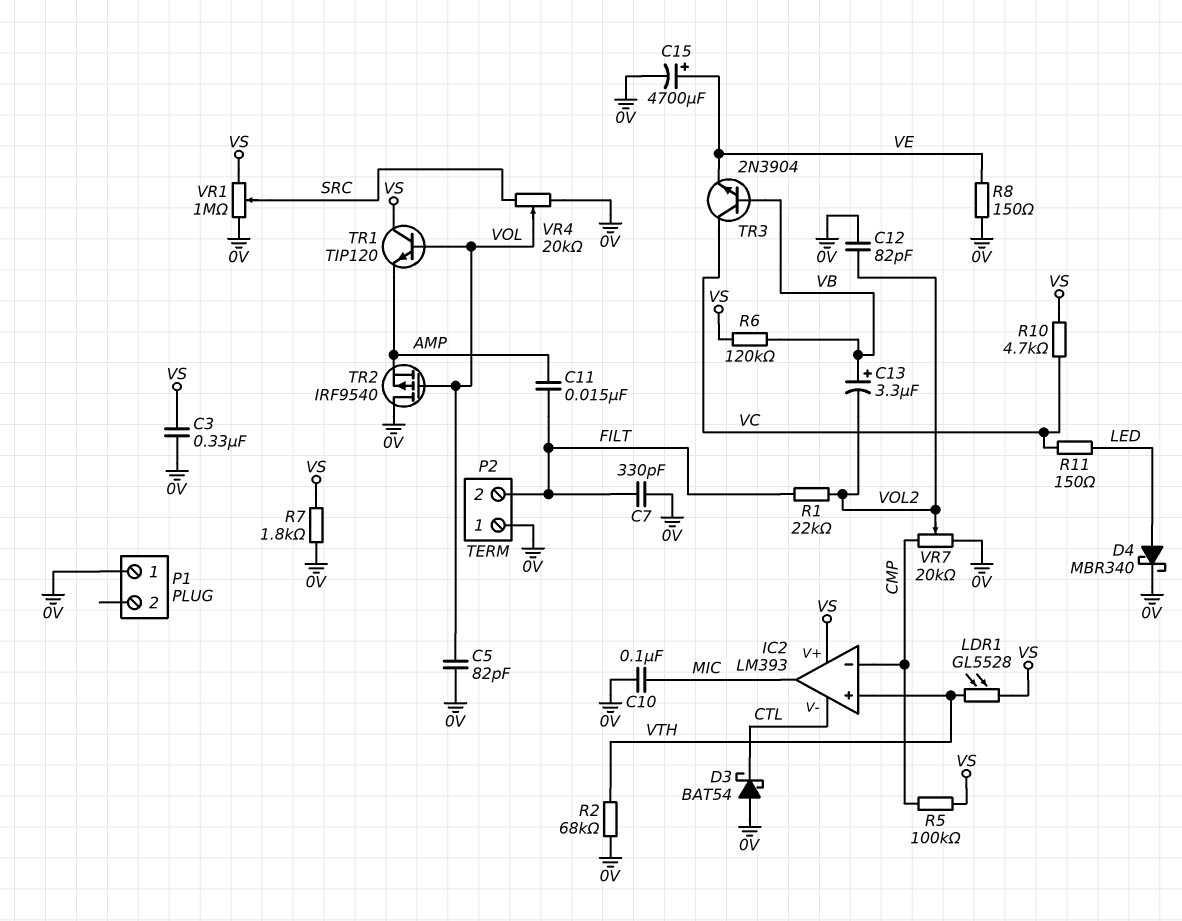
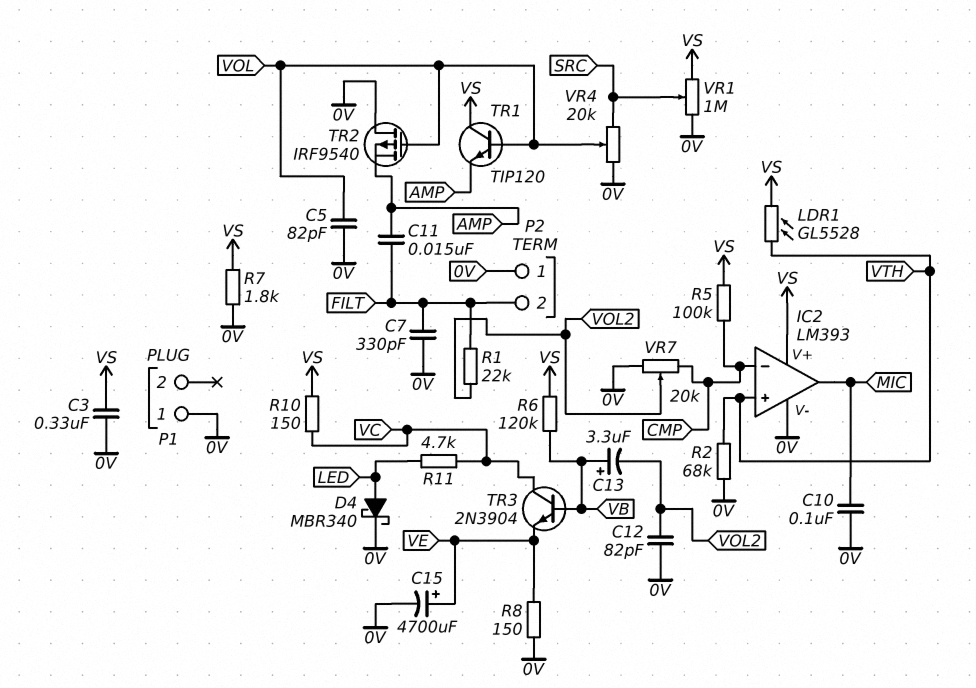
D3: schottky BAT54 (A 0V, K CTL) -> none
IC2 pin V-: CTL -> 0V
R10: 4.7k (VC, VS) -> 150 (VC, VS)
R11: 150 (LED, VC) -> 4.7k (LED, VC)

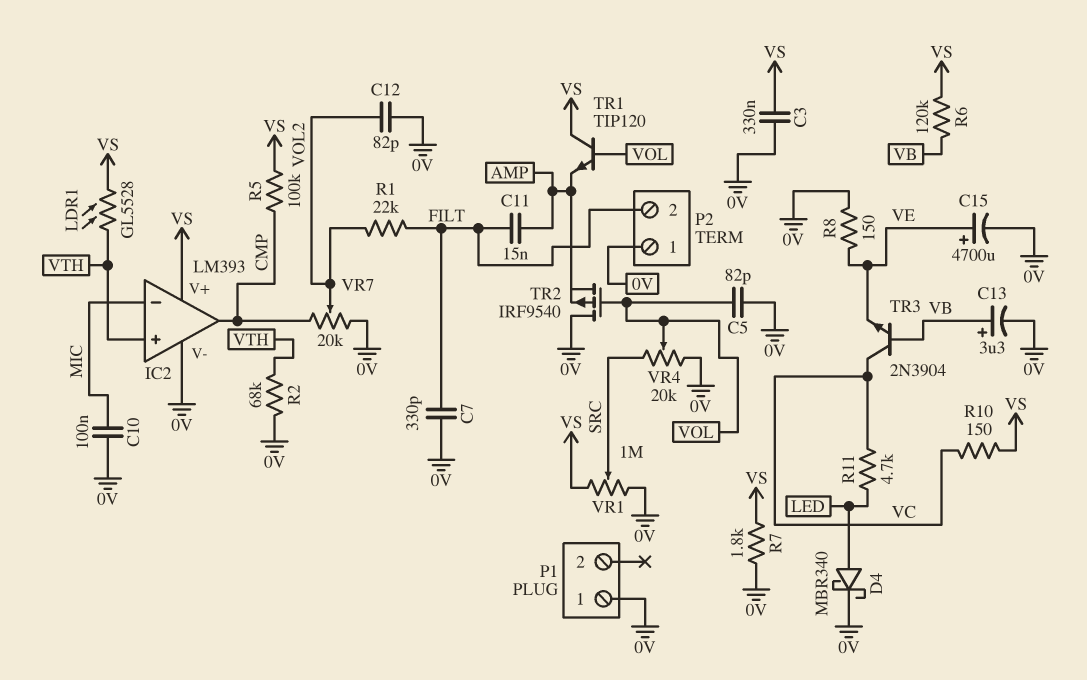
C13: 3.3uF (plus VB, minus VOL2) -> 3.3uF (plus VB, minus 0V)
IC2 pin in-: CMP -> MIC
IC2 pin out: MIC -> CMP

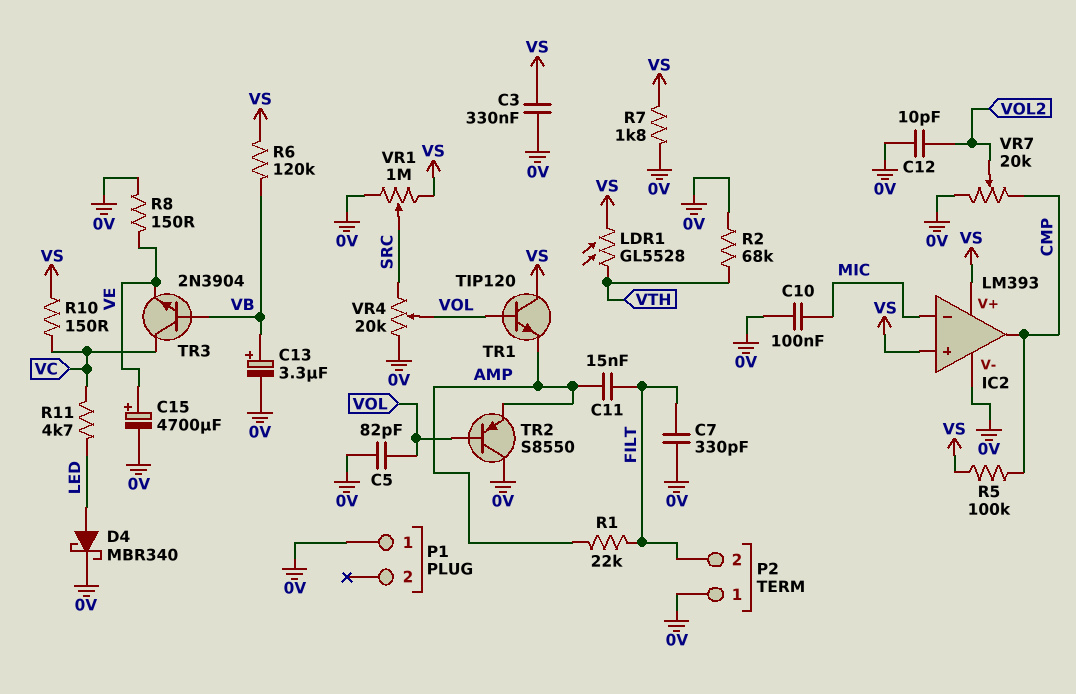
C12: 82pF (0V, VOL2) -> 10pF (0V, VOL2)
IC2 pin in+: VTH -> VS
R1: 22k (FILT, VOL2) -> 22k (AMP, FILT)
TR2: PMOS IRF9540 (G VOL, D 0V, S AMP) -> PNP S8550 (B VOL, C 0V, E AMP)

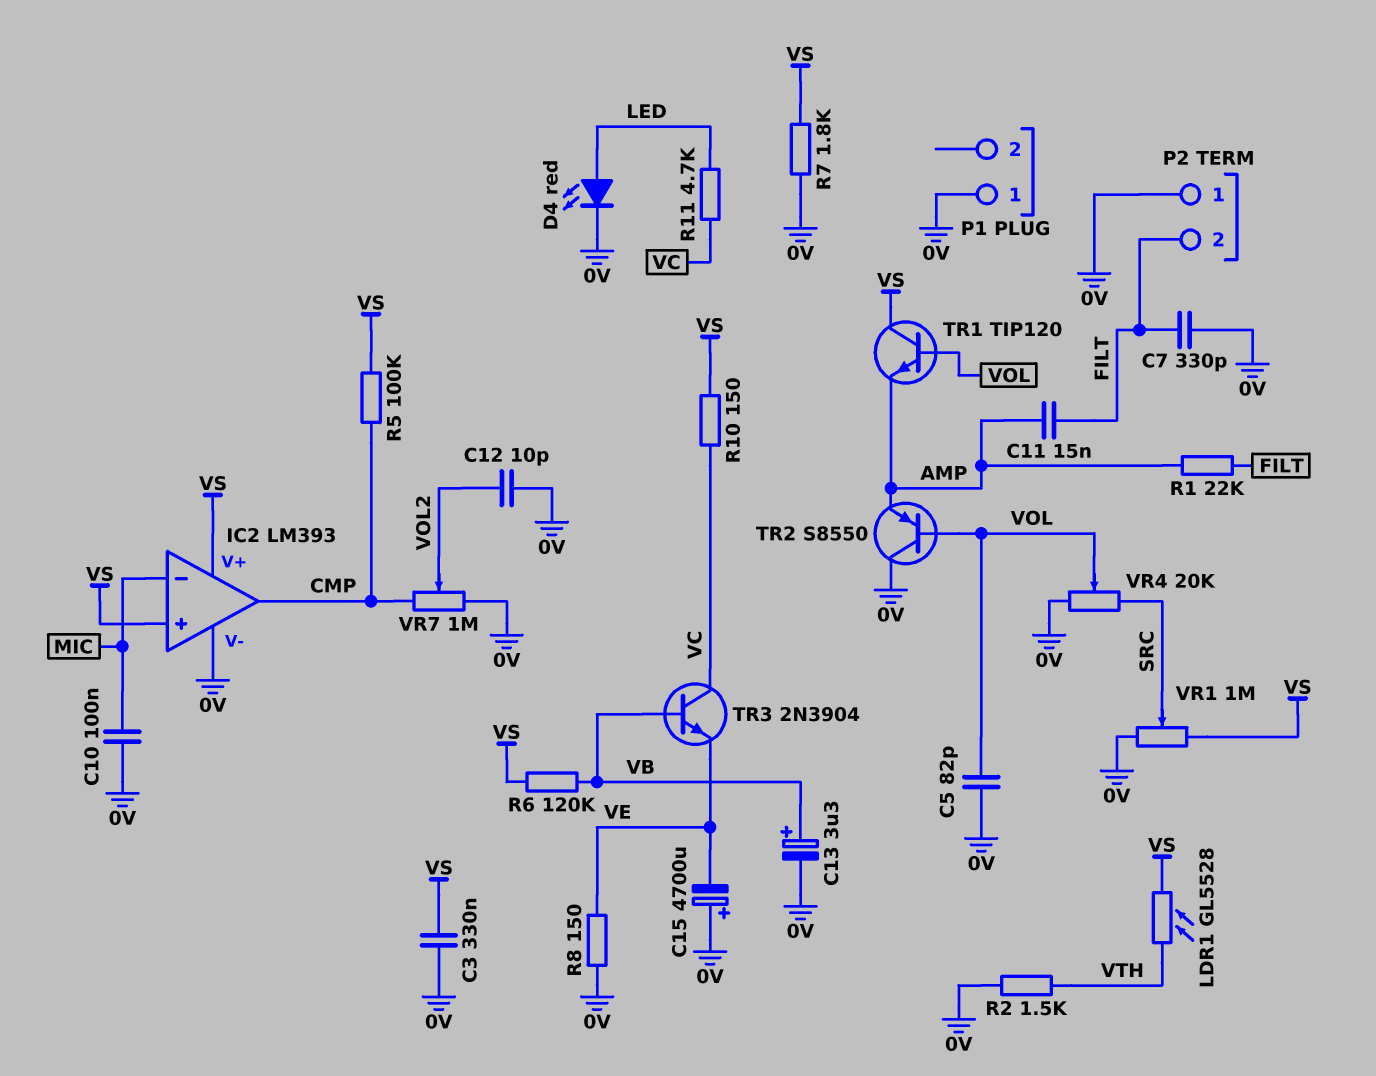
C15: 4700uF (plus VE, minus 0V) -> 4700uF (plus 0V, minus VE)
D4: schottky MBR340 (A LED, K 0V) -> LED red (A LED, K 0V)
R2: 68k (0V, VTH) -> 1.5k (0V, VTH)
VR7: 20k (0V, CMP, wiper VOL2) -> 1M (0V, CMP, wiper VOL2)

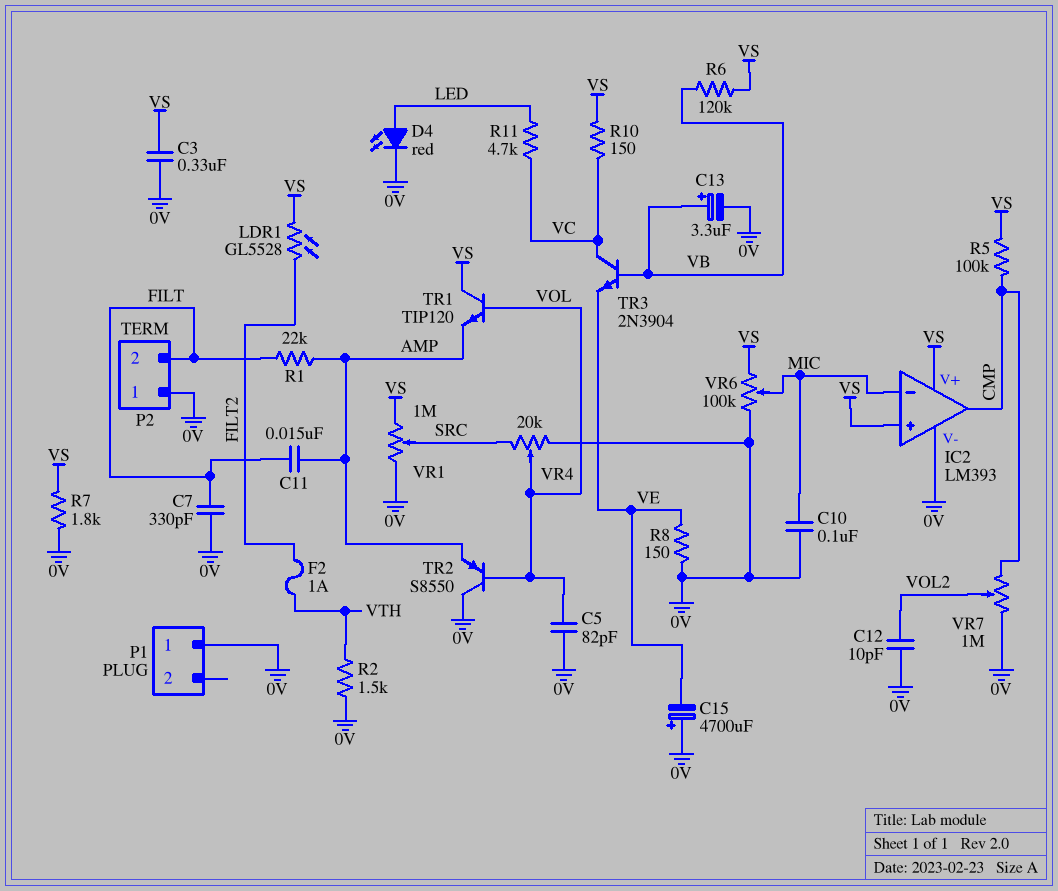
F2: none -> 1A (FILT2, VTH)
LDR1: GL5528 (VS, VTH) -> GL5528 (FILT2, VS)
VR6: none -> 100k (0V, VS, wiper MIC)

